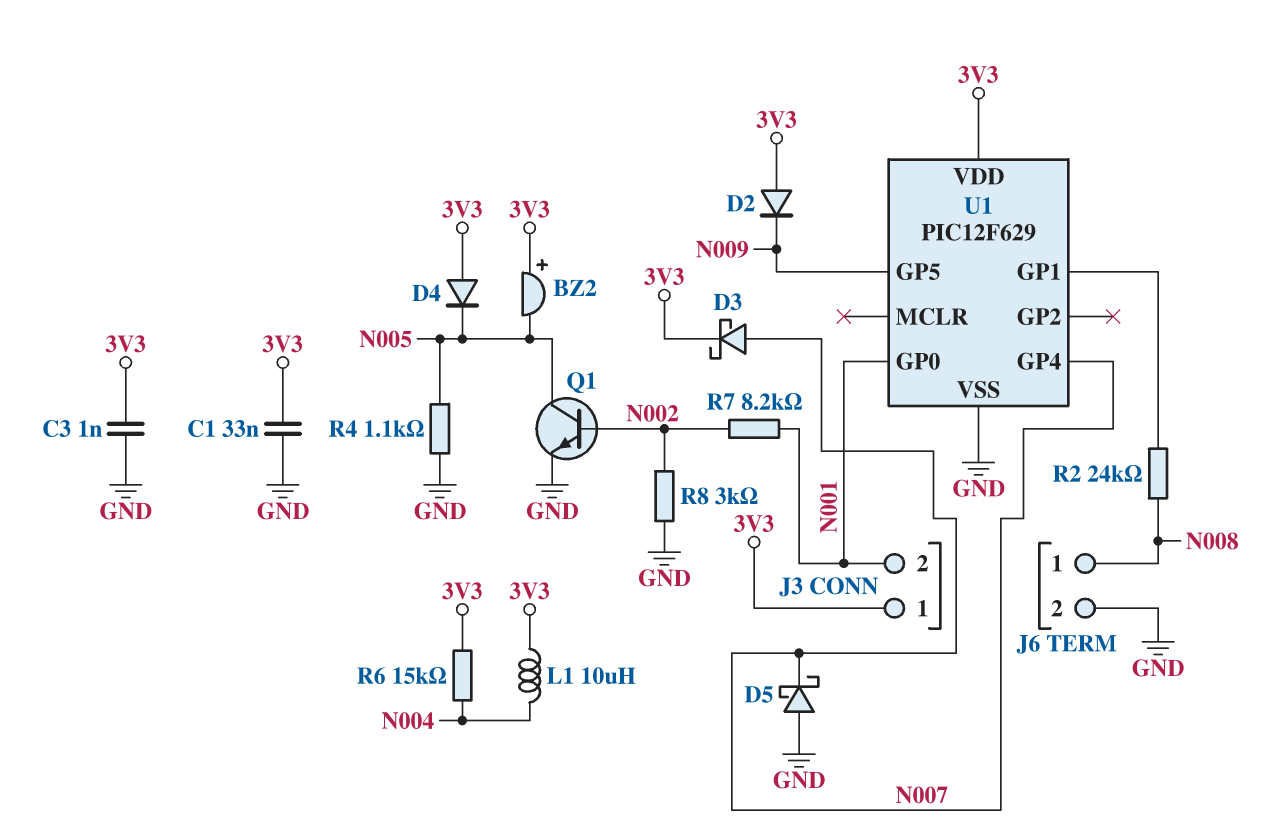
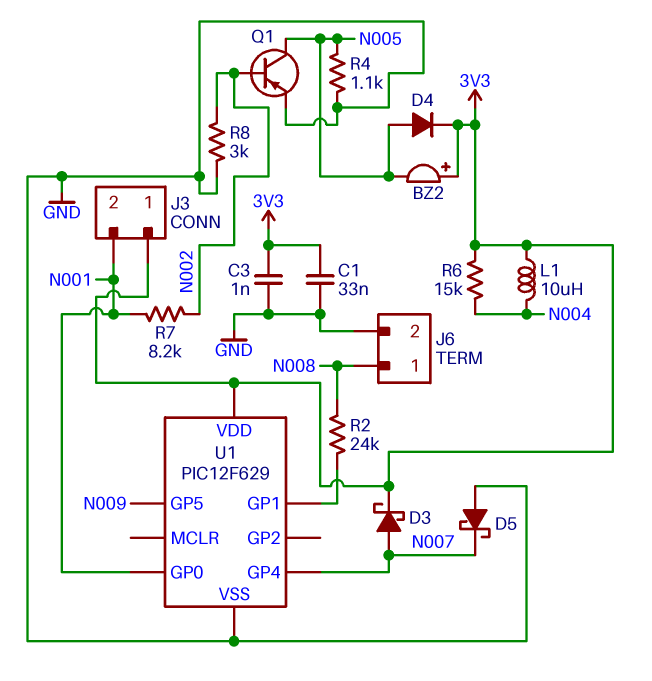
D2: diode (A 3V3, K N009) -> none
D4: diode (A 3V3, K N005) -> diode (A N005, K 3V3)
Q1: NPN (B N002, C N005, E GND) -> PNP (B N002, C N005, E GND)

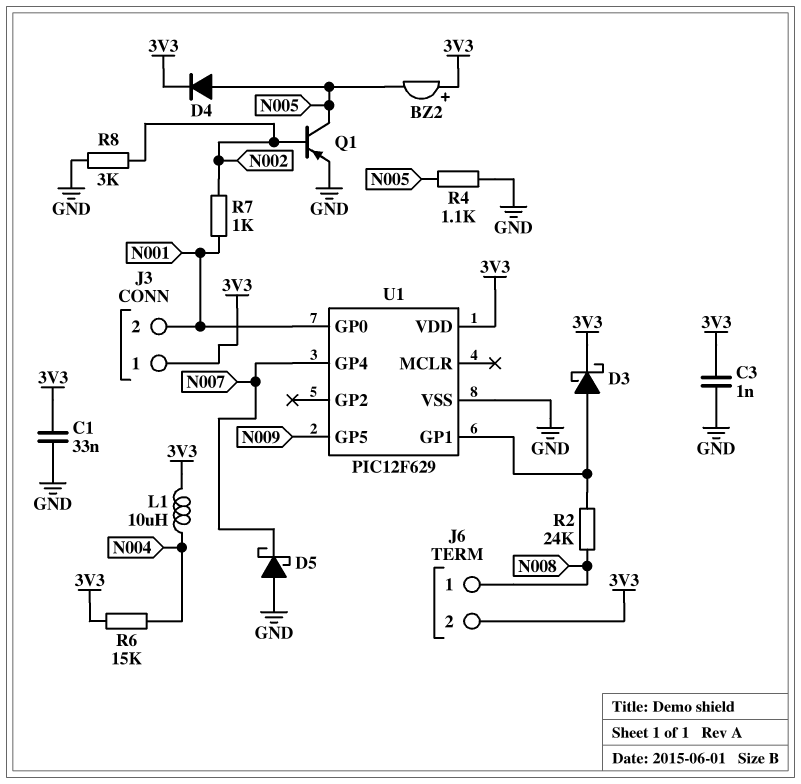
D3: schottky (A N007, K 3V3) -> schottky (A U1/GP1, K 3V3)
J6 pin 2: GND -> 3V3
R7: 8.2k (N001, N002) -> 1k (N001, N002)

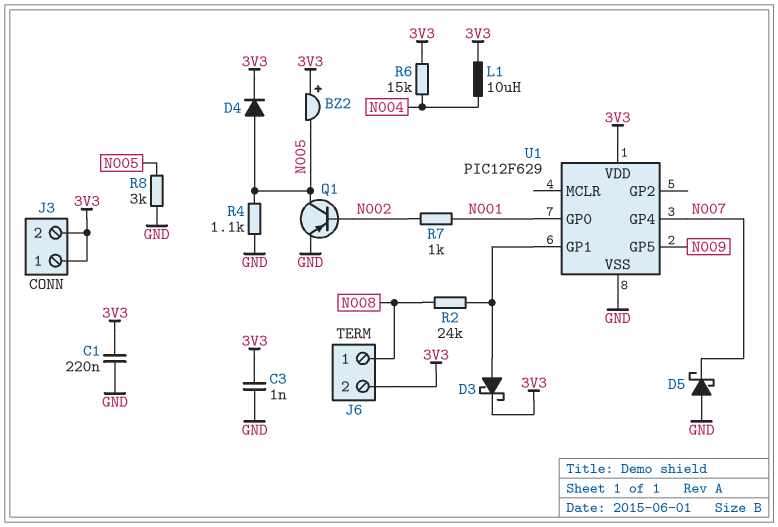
C1: 33nF (3V3, GND) -> 220nF (3V3, GND)
J3 pin 2: N001 -> 3V3
R8: 3k (GND, N002) -> 3k (GND, N005)

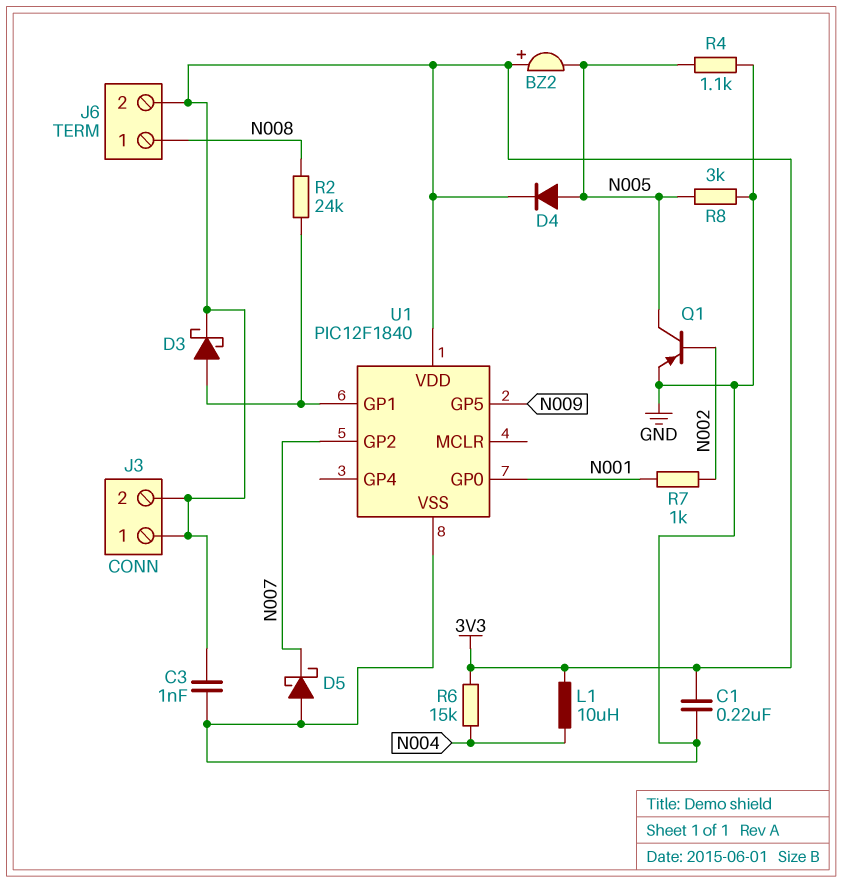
U1: PIC12F629 -> PIC12F1840
U1 pin GP2: none -> N007
U1 pin GP4: N007 -> none

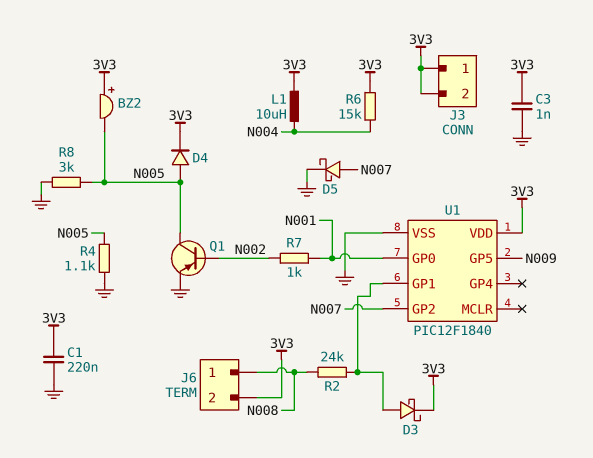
D5: schottky (A GND, K N007) -> schottky (A N007, K GND)

